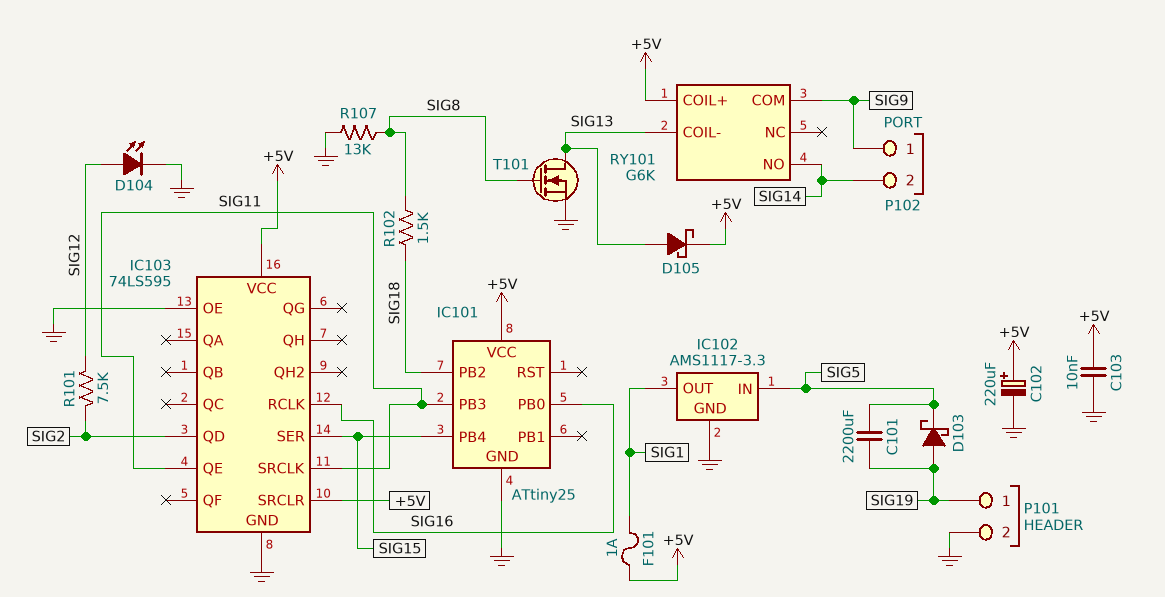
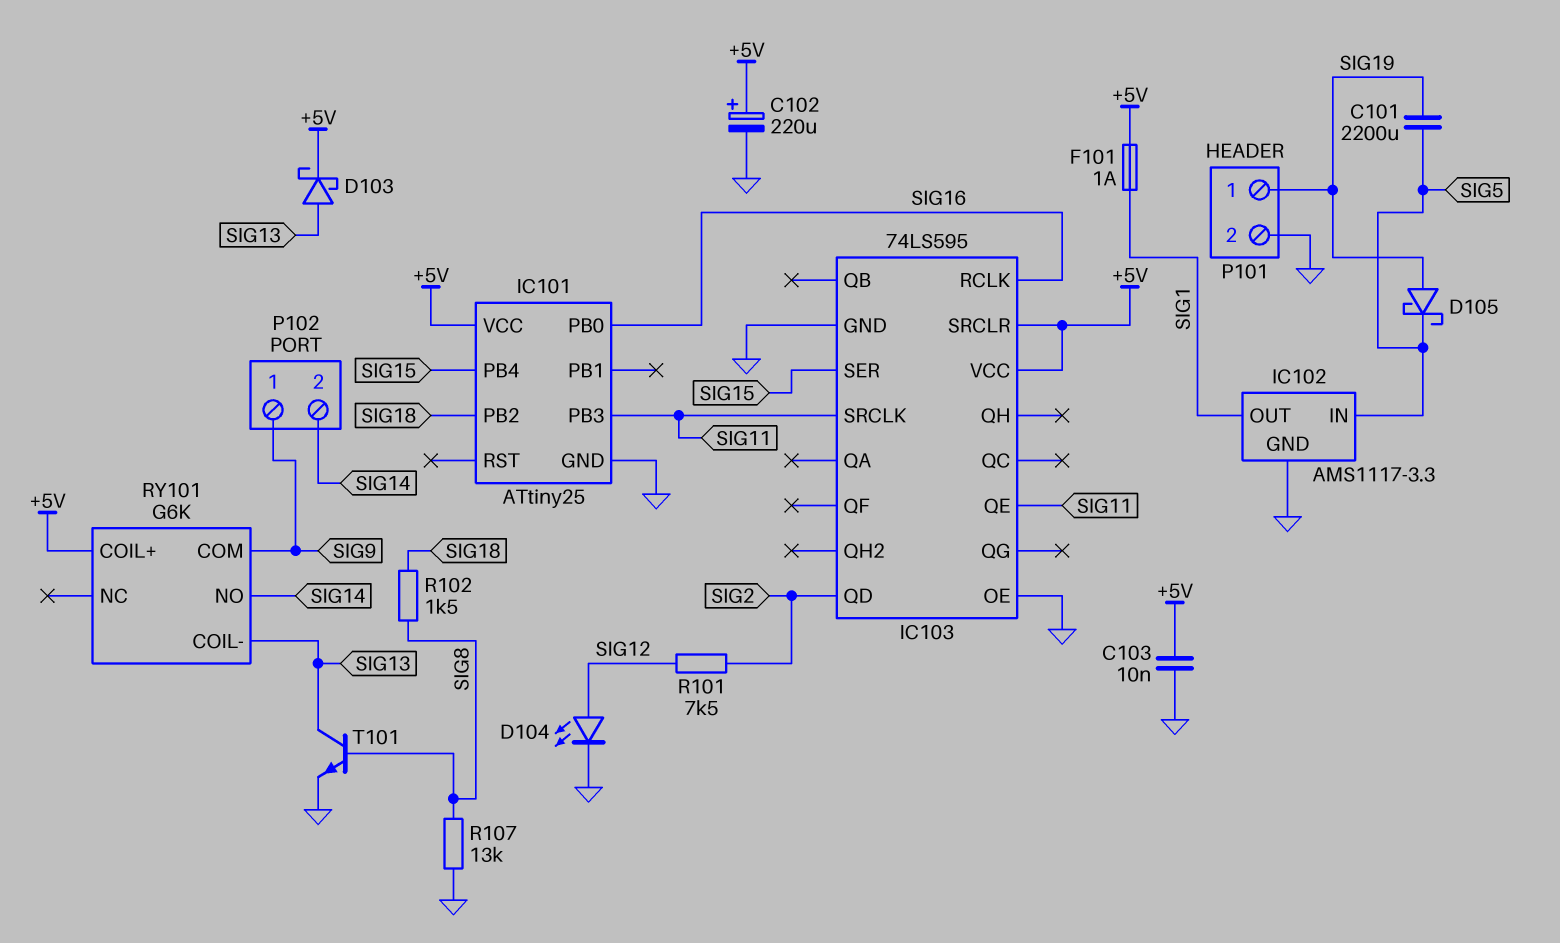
D103: schottky (A SIG19, K SIG5) -> schottky (A SIG13, K +5V)
D105: schottky (A SIG13, K +5V) -> schottky (A SIG19, K SIG5)
T101: NMOS (G SIG8, D SIG13, S GND) -> NPN (B SIG8, C SIG13, E GND)

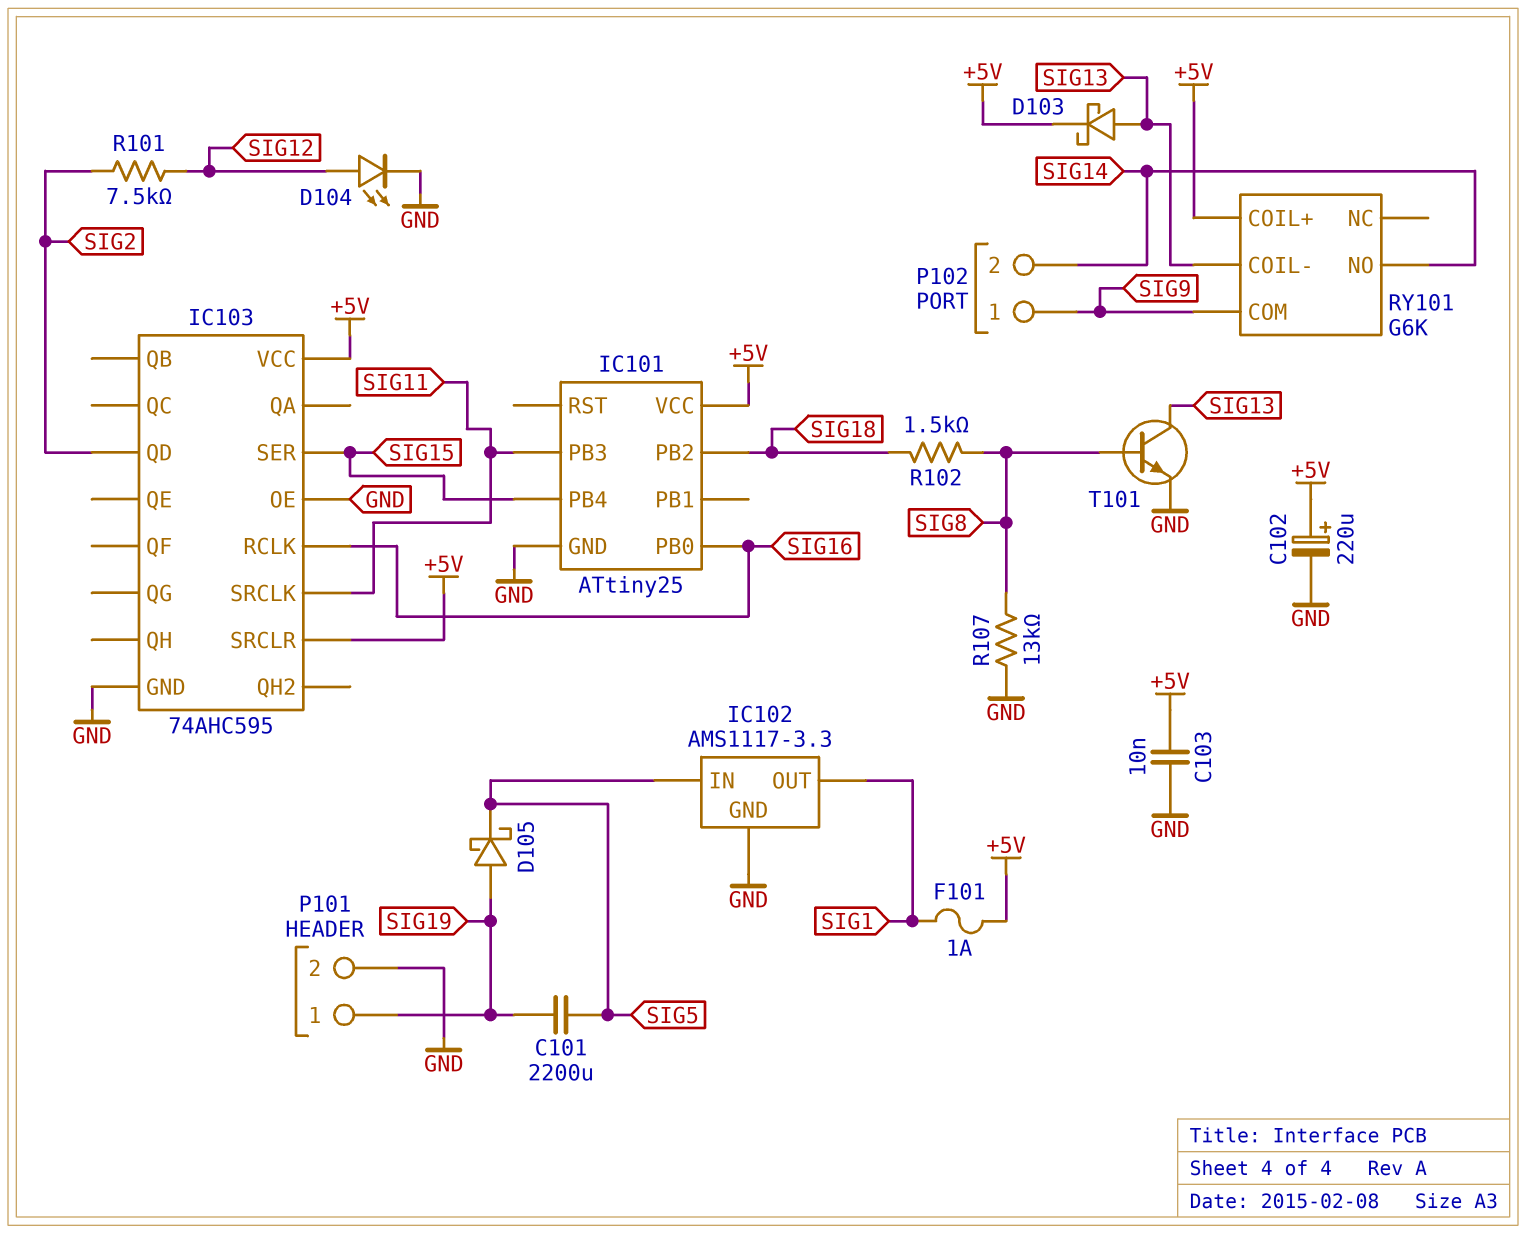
IC103: 74LS595 -> 74AHC595
IC103 pin QE: SIG11 -> none

